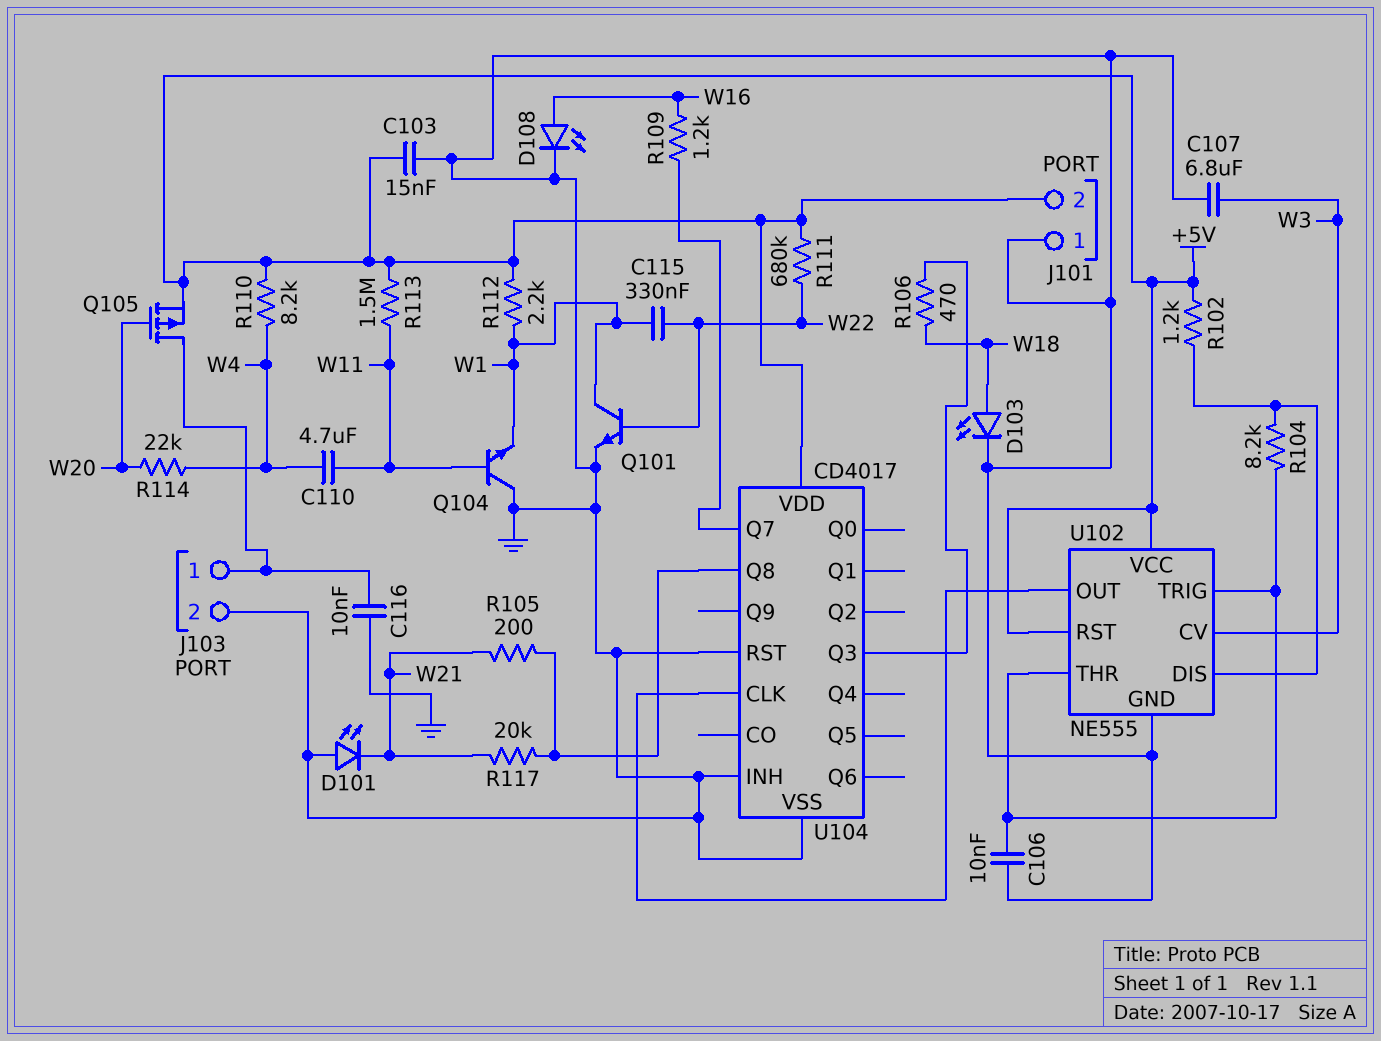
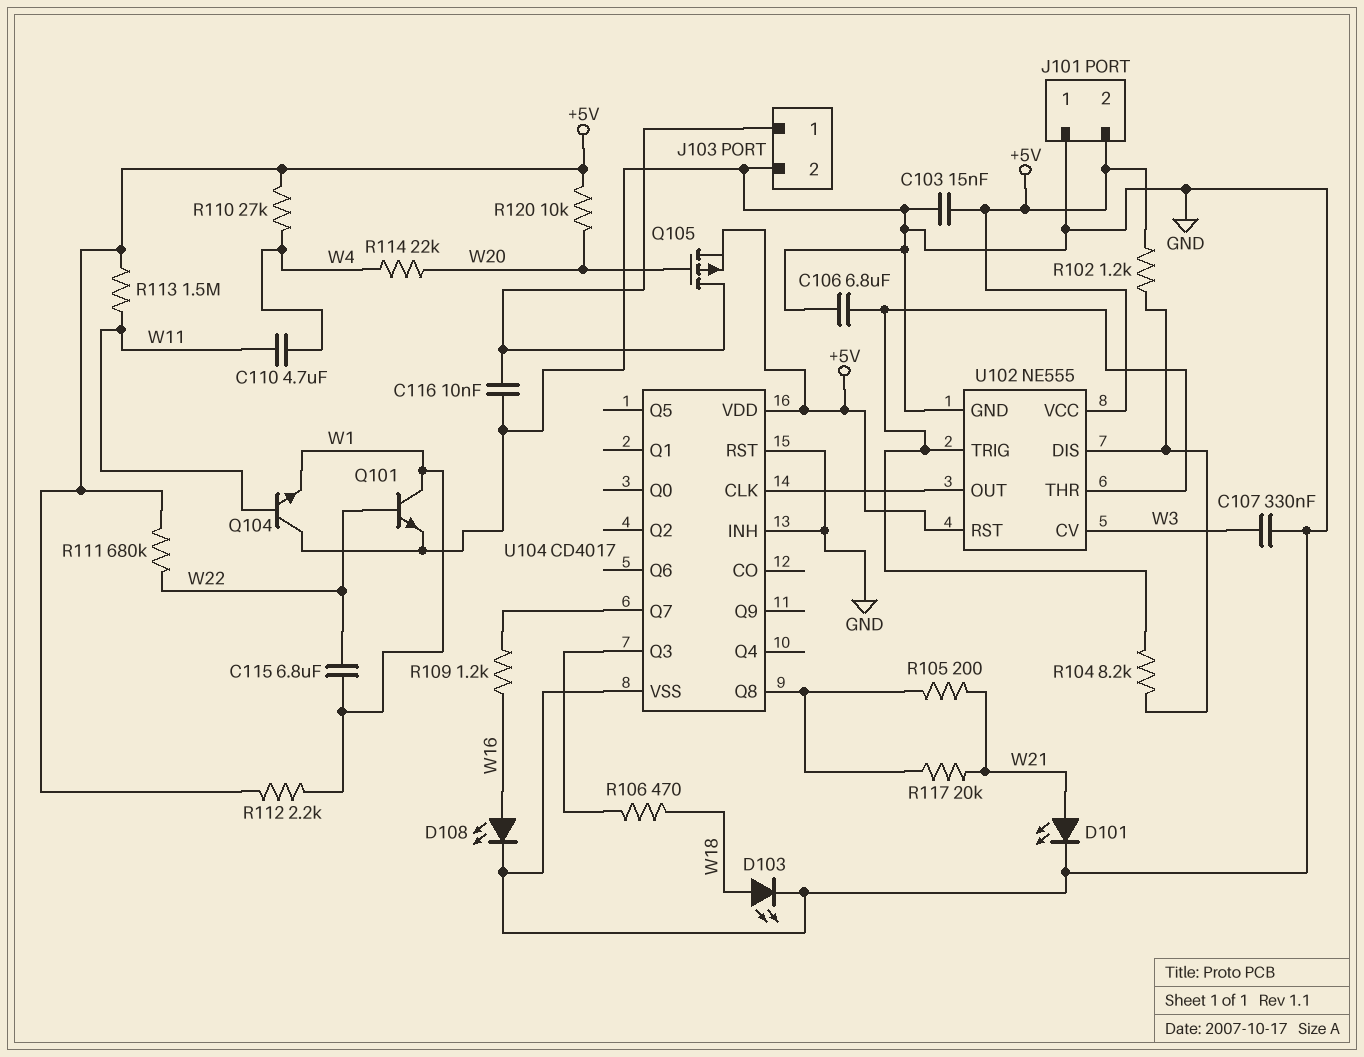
C106: 10nF (GND, U102/THR) -> 6.8uF (GND, U102/THR)
C107: 6.8uF (GND, W3) -> 330nF (GND, W3)
C115: 330nF (W1, W22) -> 6.8uF (W1, W22)
D101: LED (A GND, K W21) -> LED (A W21, K GND)
R110: 8.2k (+5V, W4) -> 27k (+5V, W4)
R120: none -> 10k (+5V, W20)

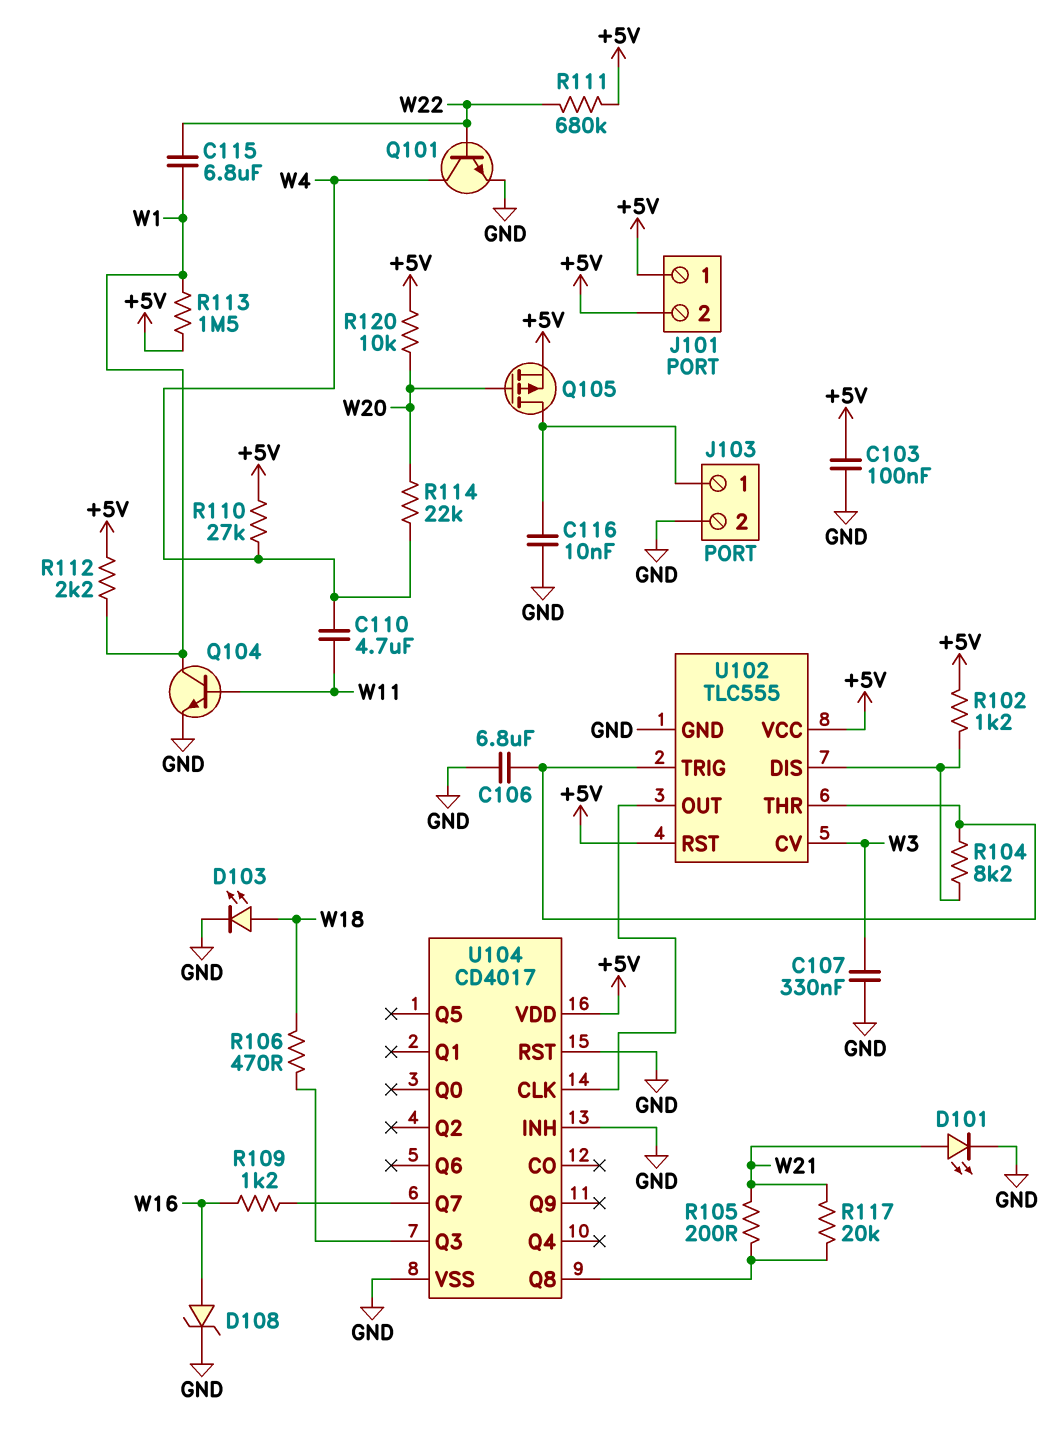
C103: 15nF (+5V, GND) -> 100nF (+5V, GND)
D108: LED (A W16, K GND) -> zener (A W16, K GND)
J101 pin 1: GND -> +5V
Q101: NPN (B W22, C W1, E GND) -> NPN (B W22, C W4, E GND)
Q104: NPN (B W11, C GND, E W1) -> NPN (B W11, C W1, E GND)
R113: 1.5M (+5V, W11) -> 1.5M (+5V, W1)
U102: NE555 -> TLC555

